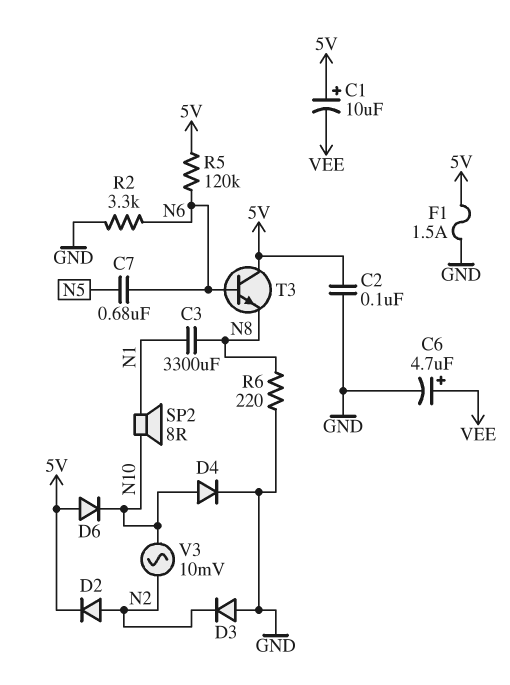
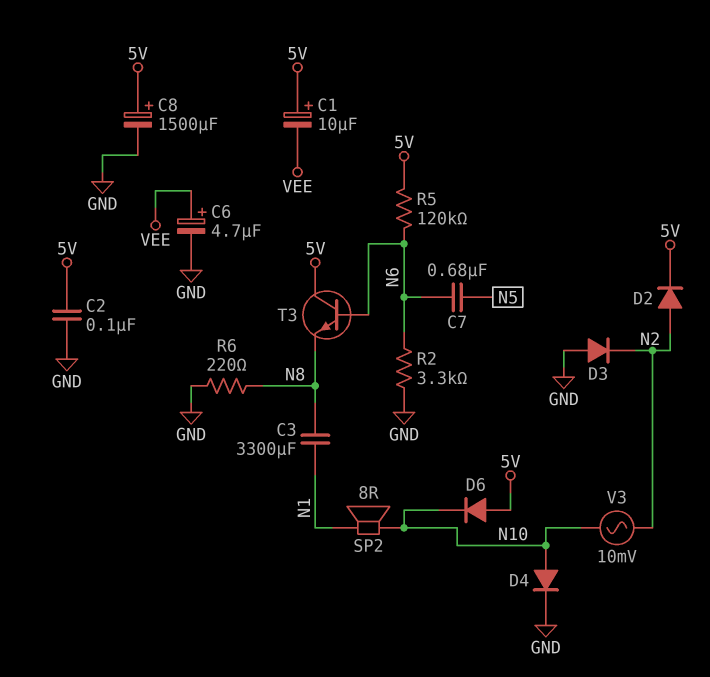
C8: none -> 1500uF (plus 5V, minus GND)
F1: 1.5A (5V, GND) -> none

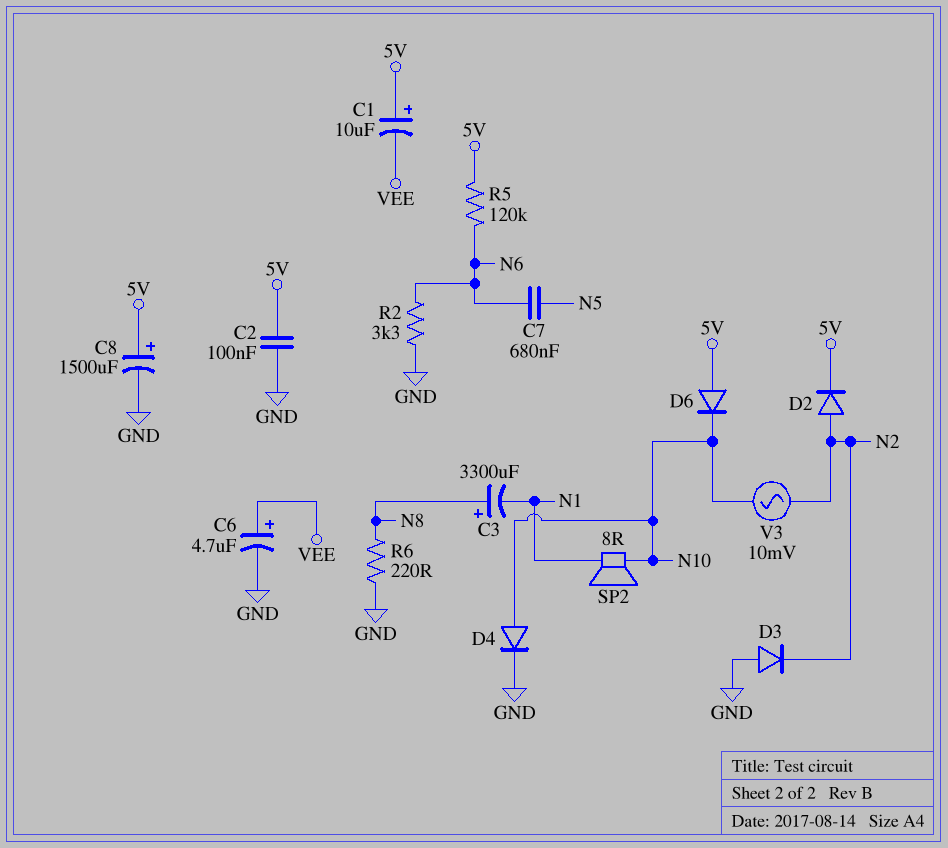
C3: 3300uF (N1, N8) -> 3300uF (plus N8, minus N1)
T3: NPN (B N6, C 5V, E N8) -> none

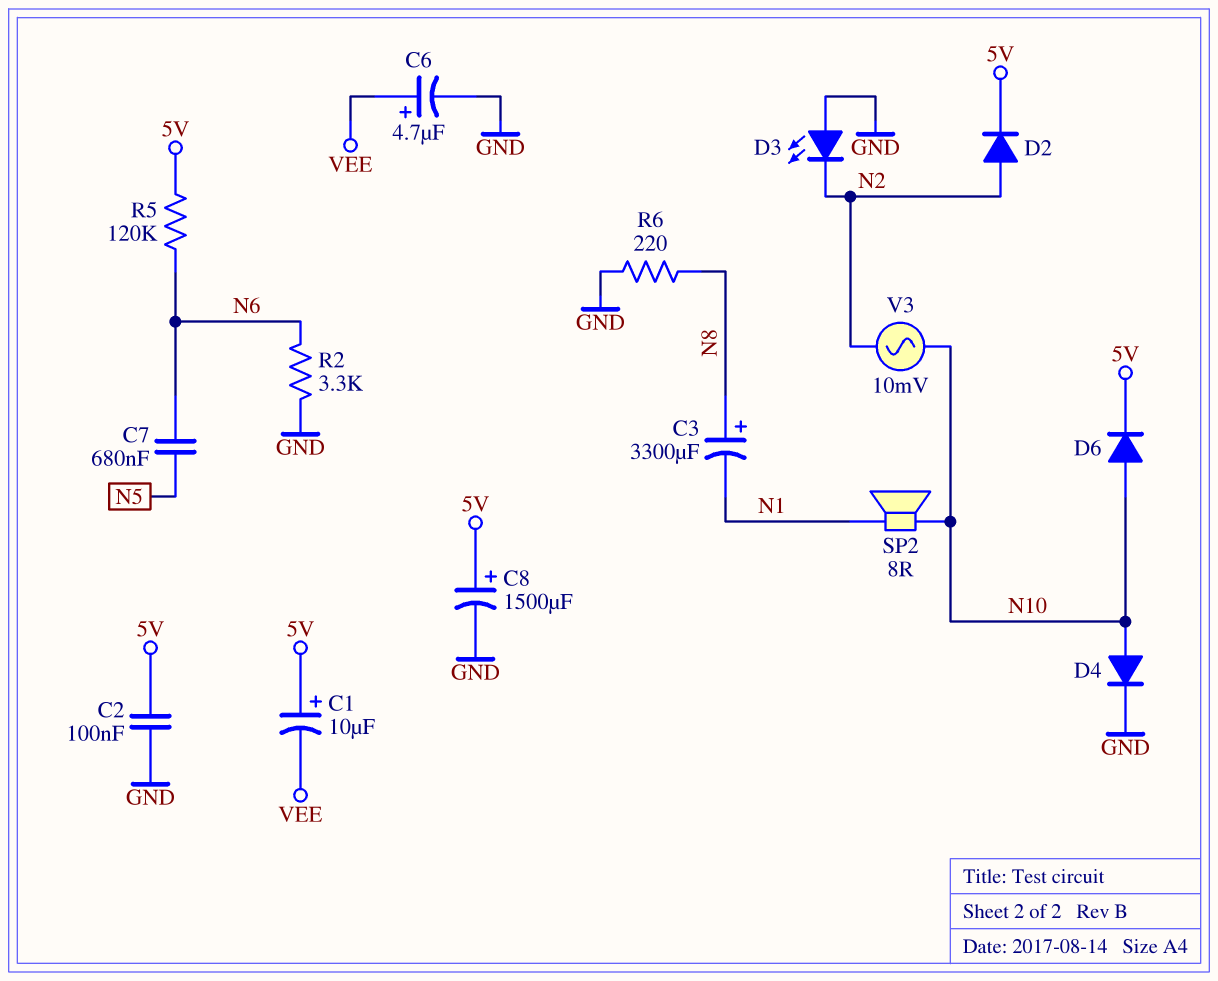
D3: diode (A GND, K N2) -> LED (A GND, K N2)
D6: diode (A 5V, K N10) -> diode (A N10, K 5V)

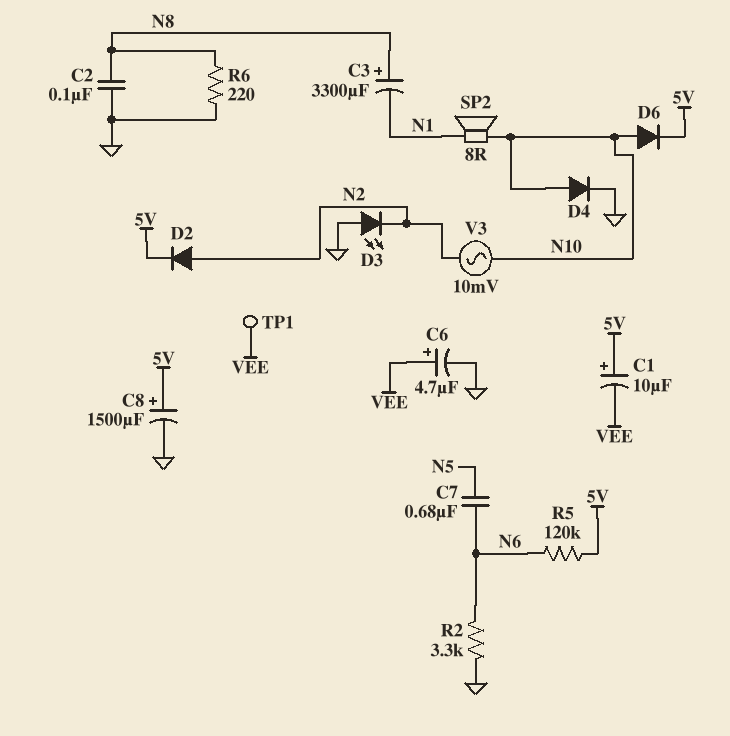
C2: 100nF (5V, GND) -> 100nF (GND, N8)
TP1: none -> test point (VEE)

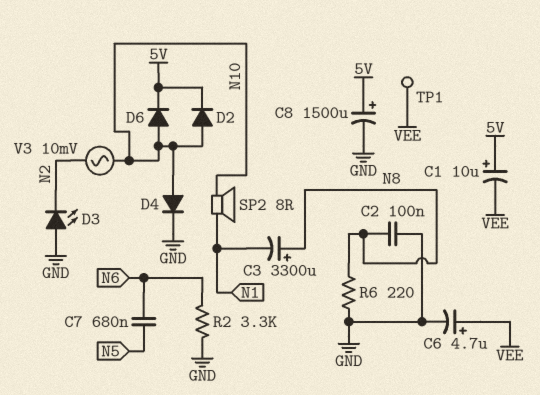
D2: diode (A N2, K 5V) -> diode (A N10, K 5V)
R5: 120k (5V, N6) -> none

